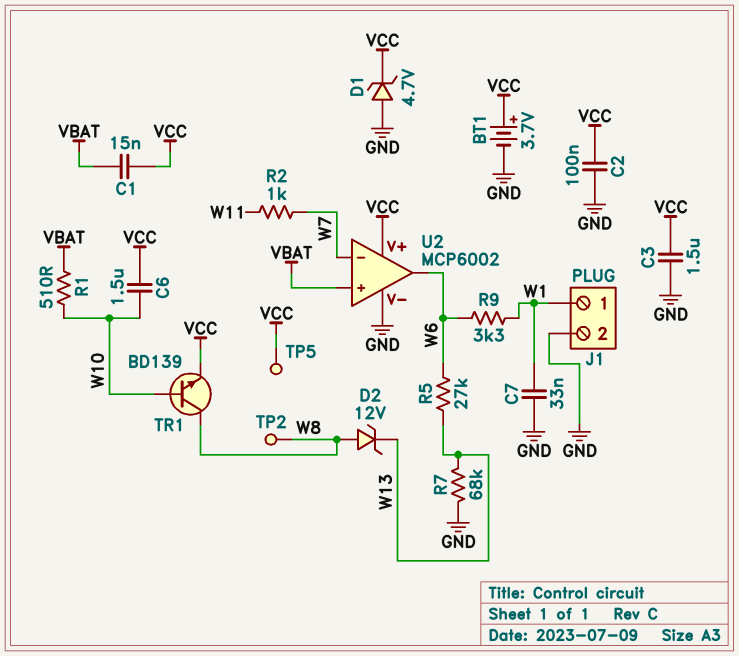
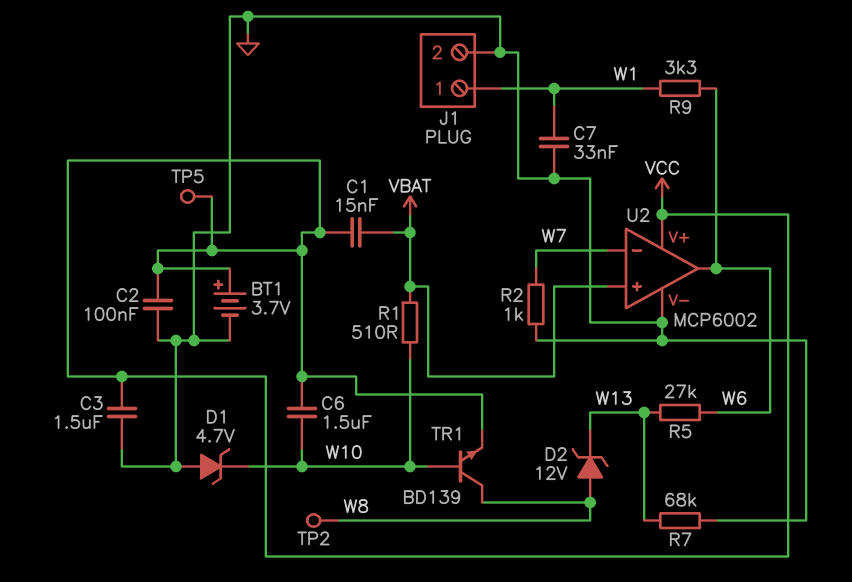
D1: zener 4.7V (A GND, K VCC) -> zener 4.7V (A GND, K W10)
R2: 1k (W7, W11) -> 1k (GND, W7)

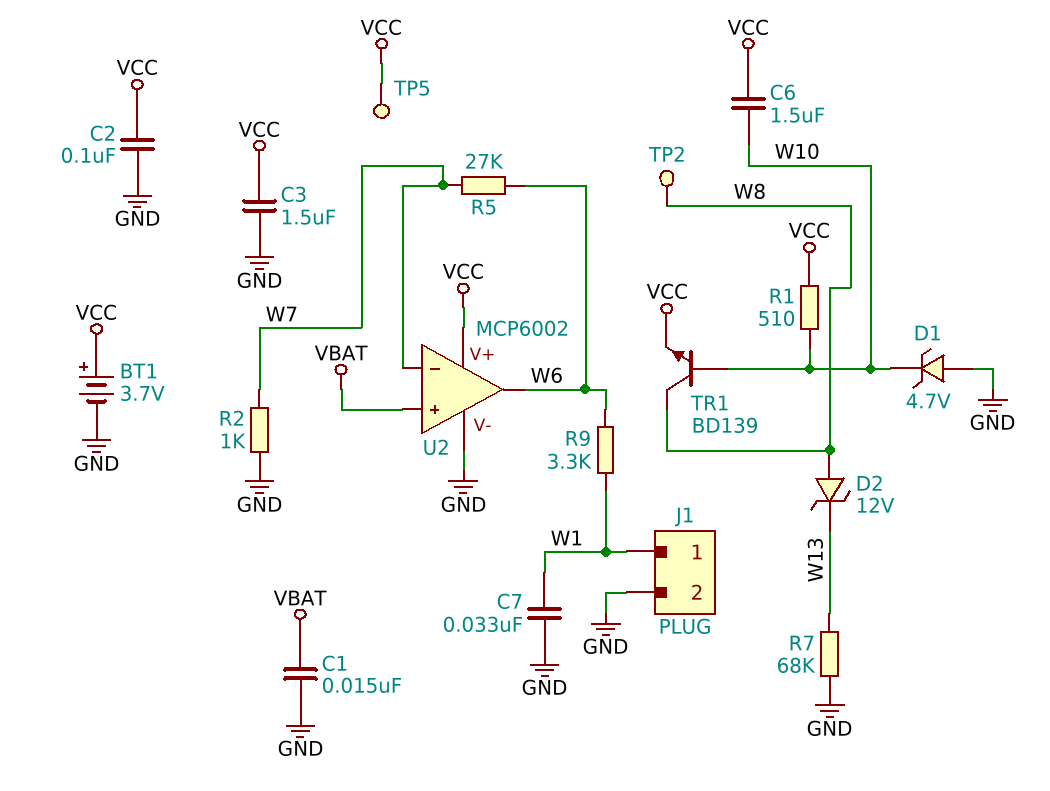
C1: 15nF (VBAT, VCC) -> 15nF (GND, VBAT)
R1: 510 (VBAT, W10) -> 510 (VCC, W10)
R5: 27k (W6, W13) -> 27k (W6, W7)

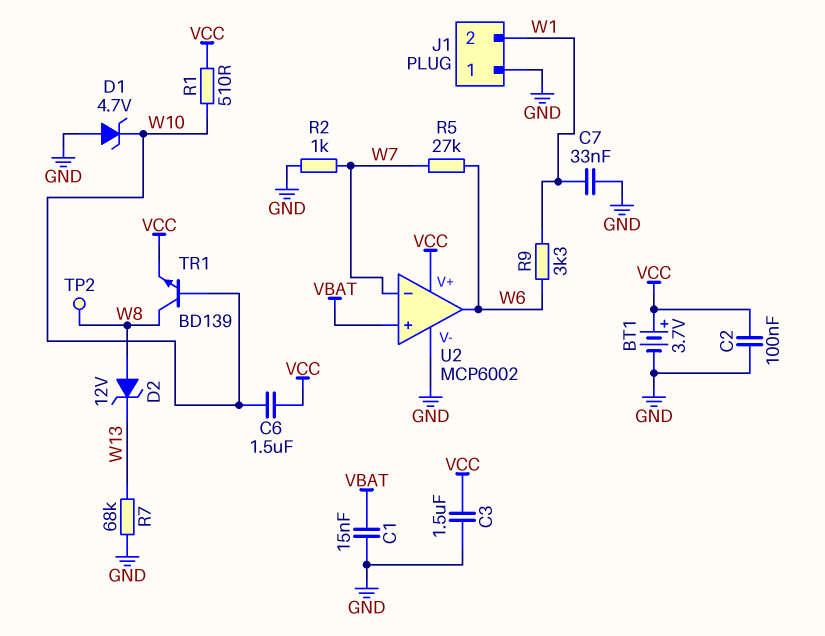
J1 pin 1: W1 -> GND
J1 pin 2: GND -> W1
TP5: test point (VCC) -> none

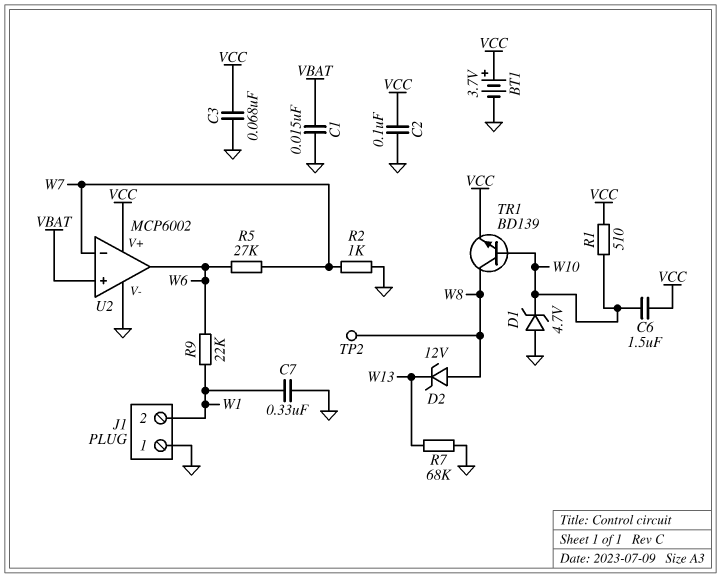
C3: 1.5uF (GND, VCC) -> 68nF (GND, VCC)
C7: 33nF (GND, W1) -> 330nF (GND, W1)
R9: 3.3k (W1, W6) -> 22k (W1, W6)

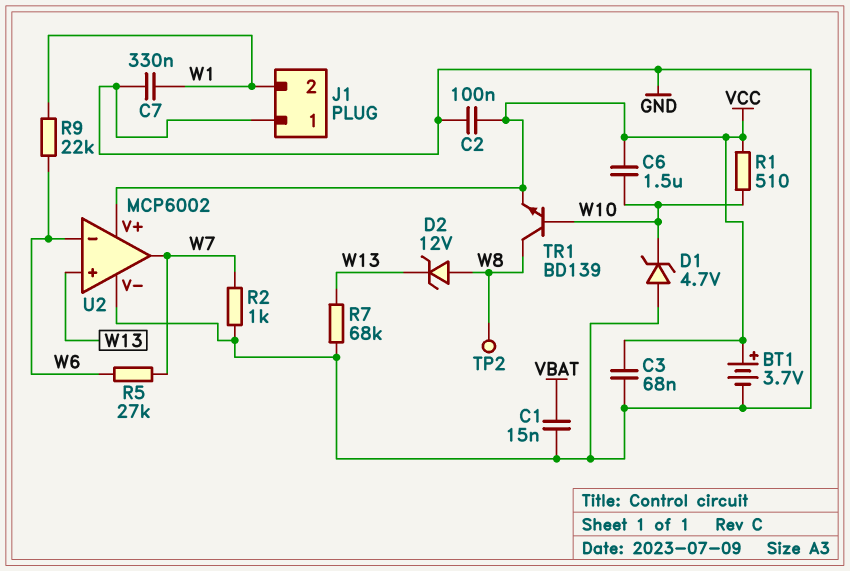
U2 pin in+: VBAT -> W13
U2 pin in-: W7 -> W6
U2 pin out: W6 -> W7

